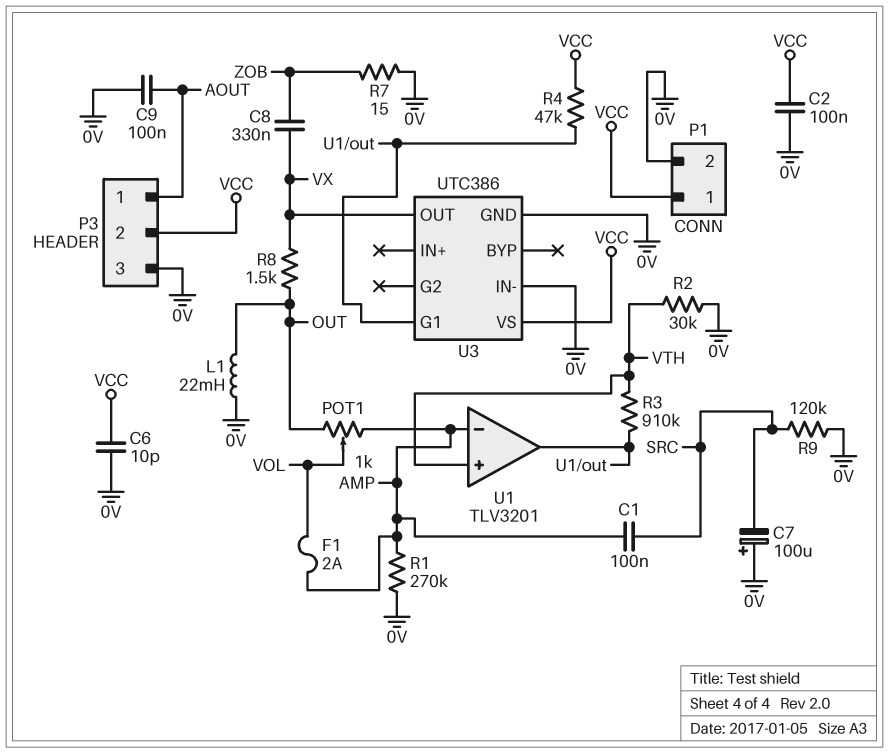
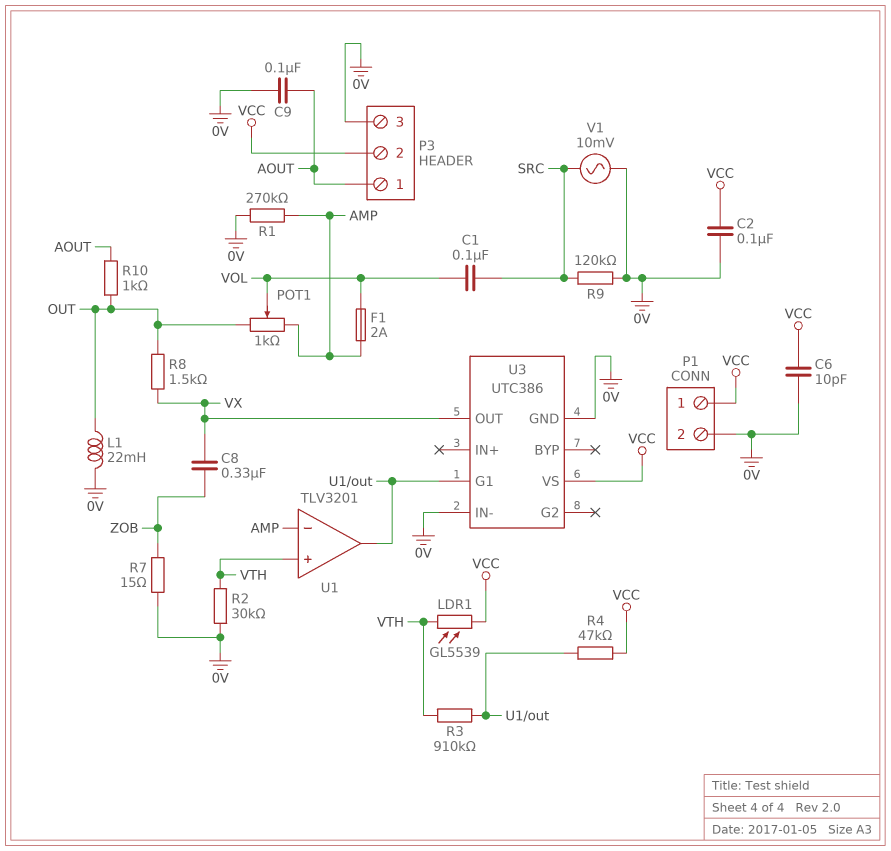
C1: 100nF (AMP, SRC) -> 100nF (SRC, VOL)
C7: 100uF (plus 0V, minus SRC) -> none
LDR1: none -> GL5539 (VCC, VTH)
R10: none -> 1k (AOUT, OUT)
V1: none -> AC 10mV (0V, SRC)

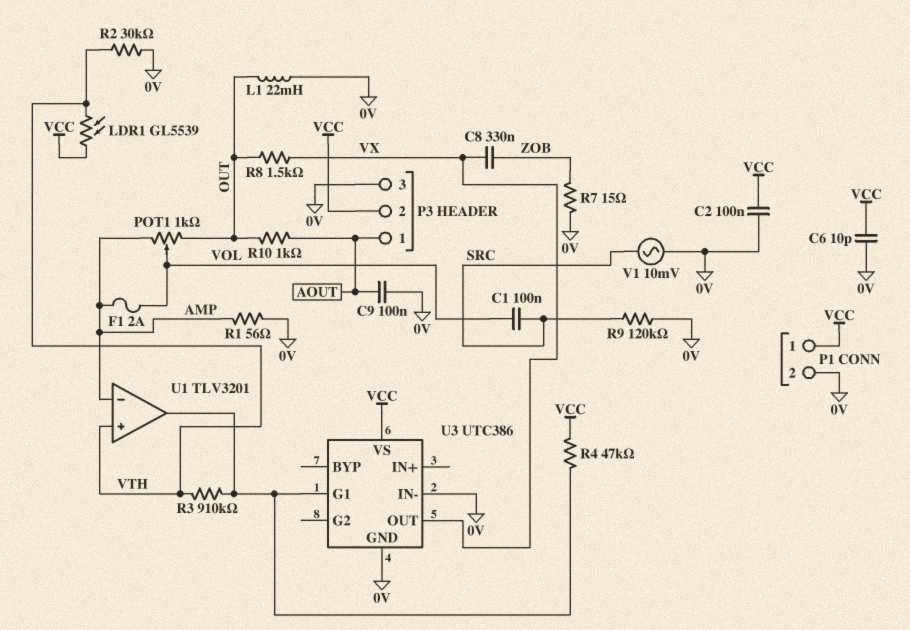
R1: 270k (0V, AMP) -> 56 (0V, AMP)

